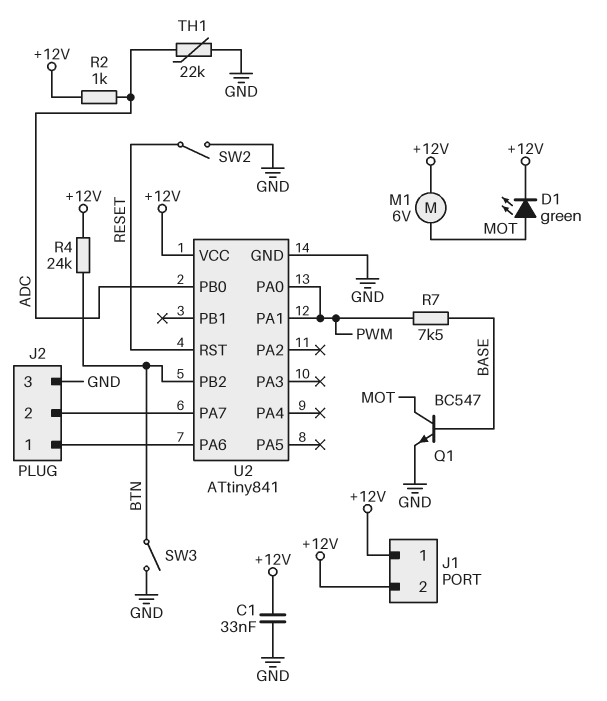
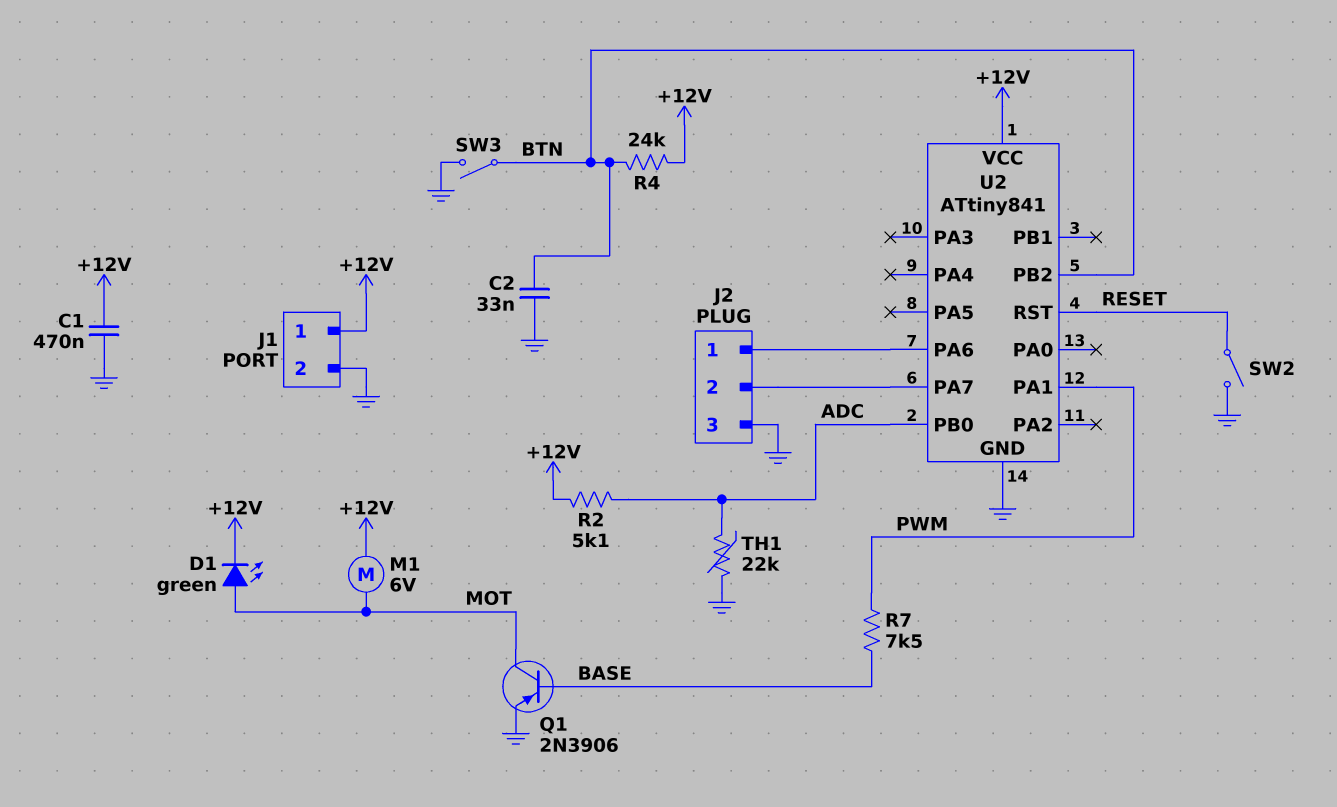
C1: 33nF (+12V, GND) -> 470nF (+12V, GND)
C2: none -> 33nF (BTN, GND)
J1 pin 2: +12V -> GND
Q1: NPN BC547 (B BASE, C MOT, E GND) -> PNP 2N3906 (B BASE, C MOT, E GND)
R2: 1k (+12V, ADC) -> 5.1k (+12V, ADC)
U2 pin PA0: PWM -> none

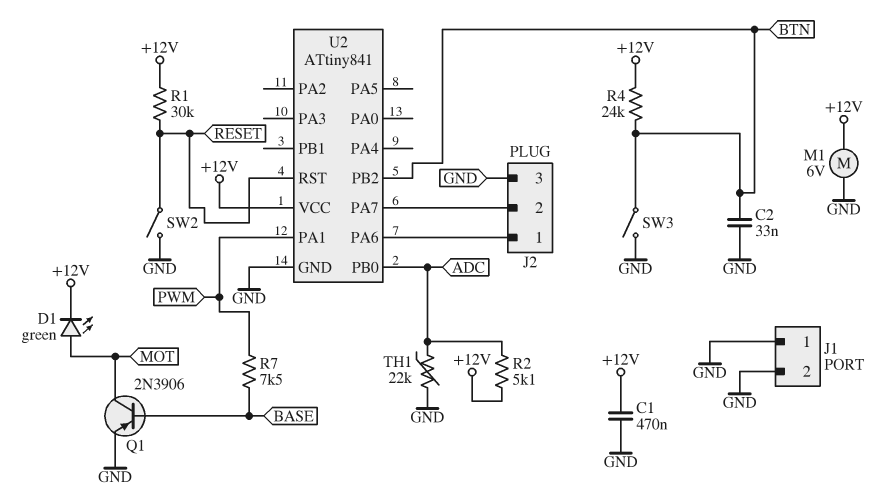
J1 pin 1: +12V -> GND
M1: motor 6V (+12V, MOT) -> motor 6V (+12V, GND)
R1: none -> 30k (+12V, RESET)

